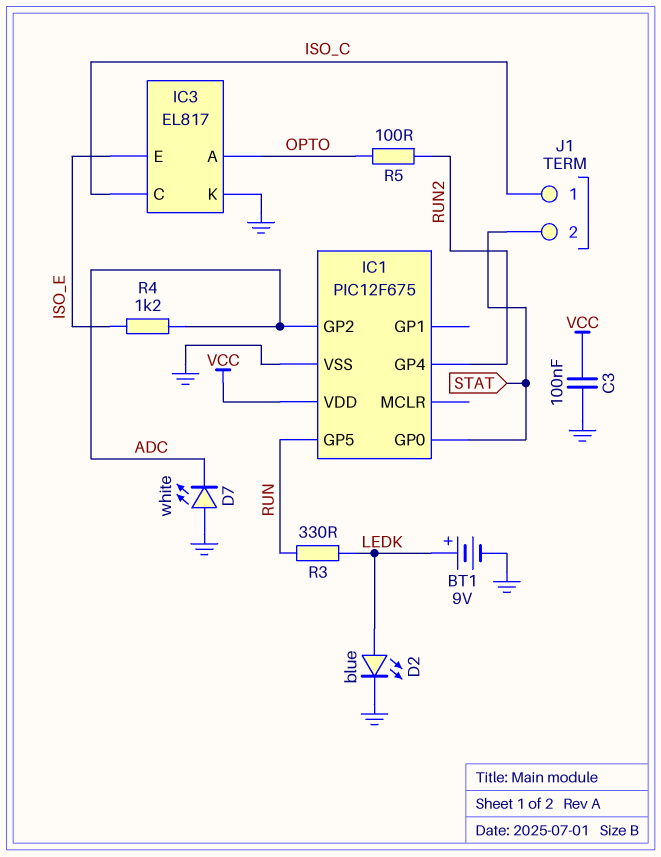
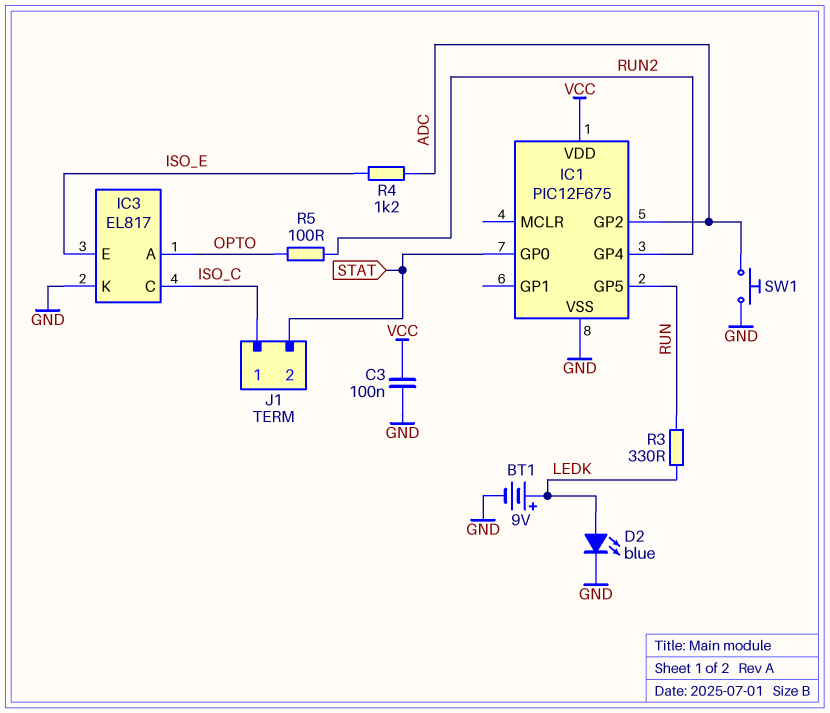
D7: LED white (A GND, K ADC) -> none
SW1: none -> button (ADC, GND)

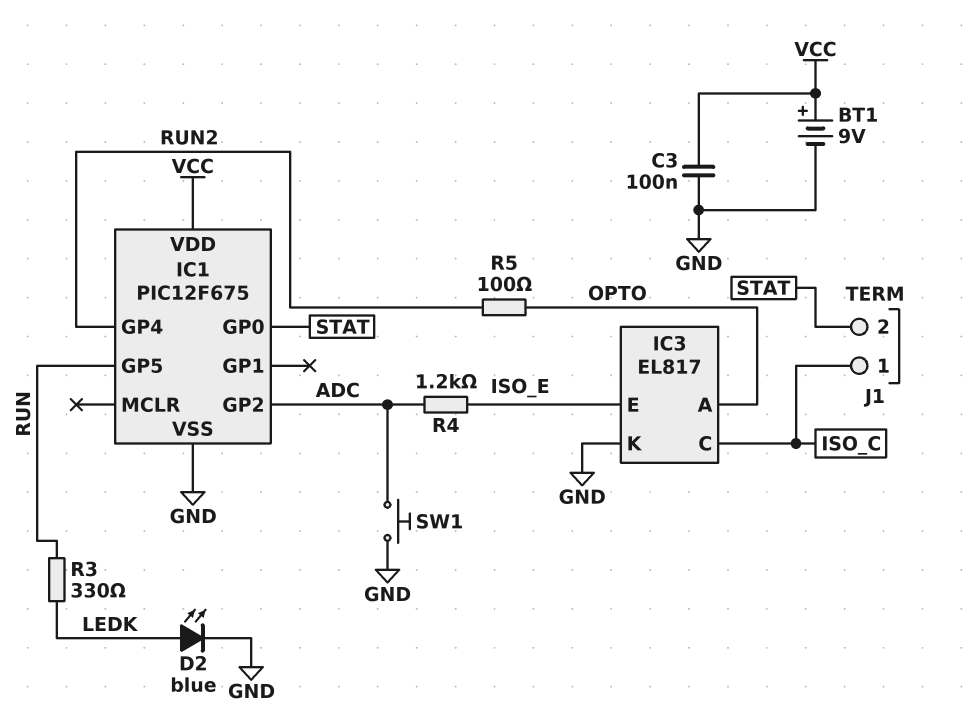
BT1: 9V (plus LEDK, minus GND) -> 9V (plus VCC, minus GND)

